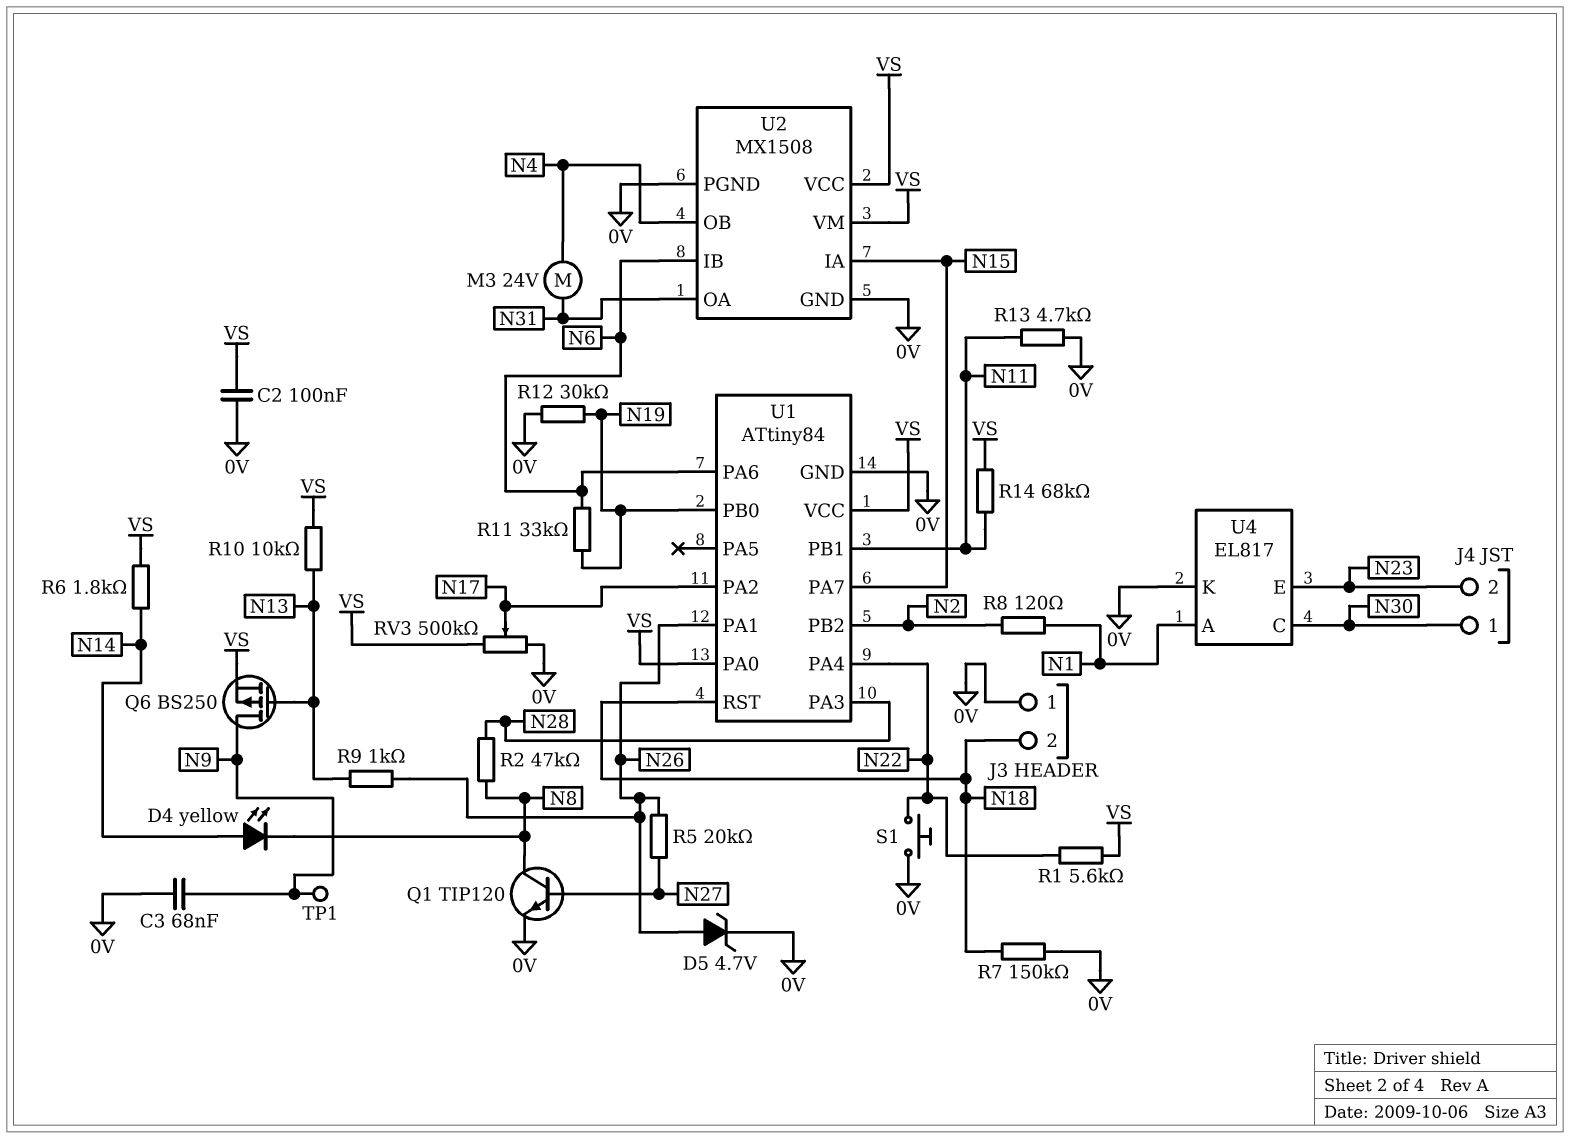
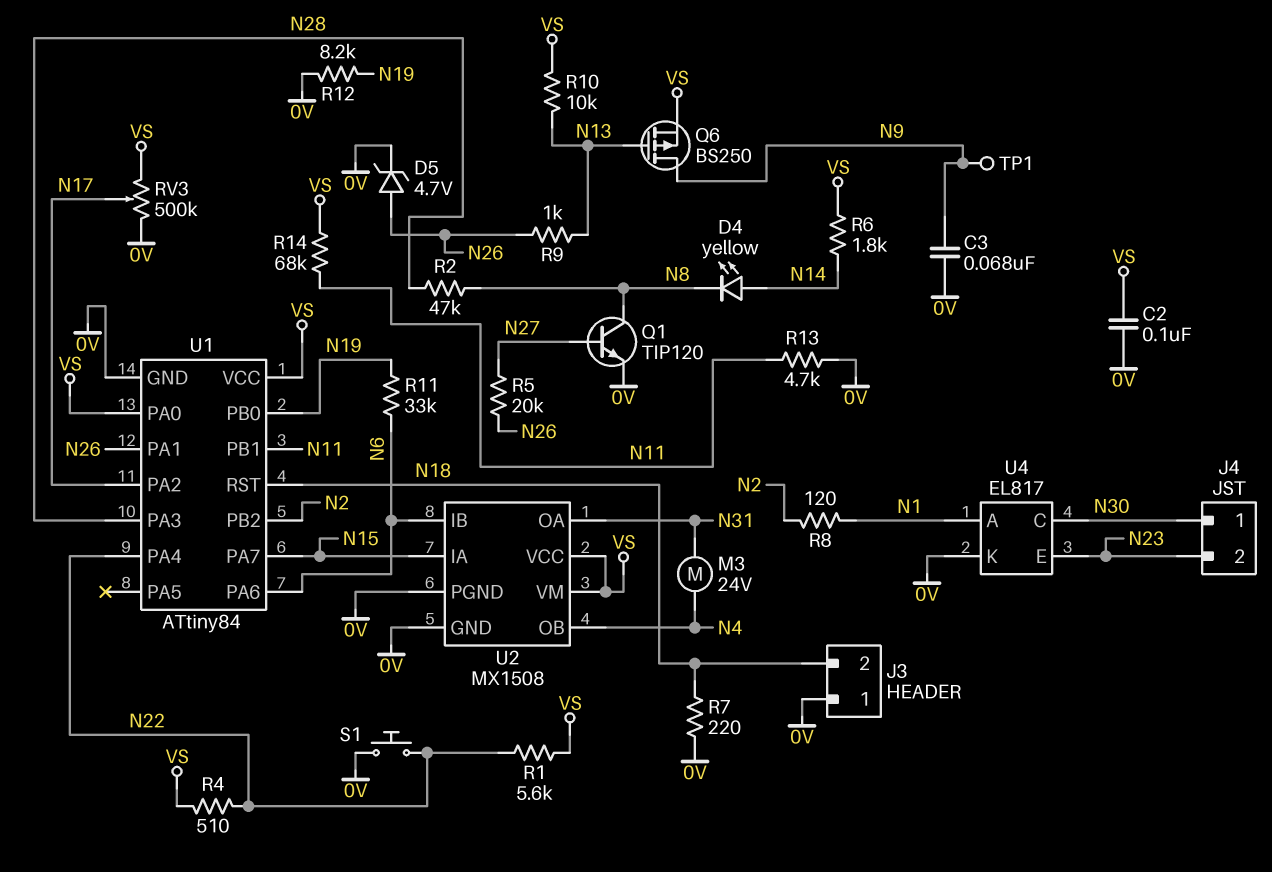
R4: none -> 510 (N22, VS)
R7: 150k (0V, N18) -> 220 (0V, N18)
R12: 30k (0V, N19) -> 8.2k (0V, N19)

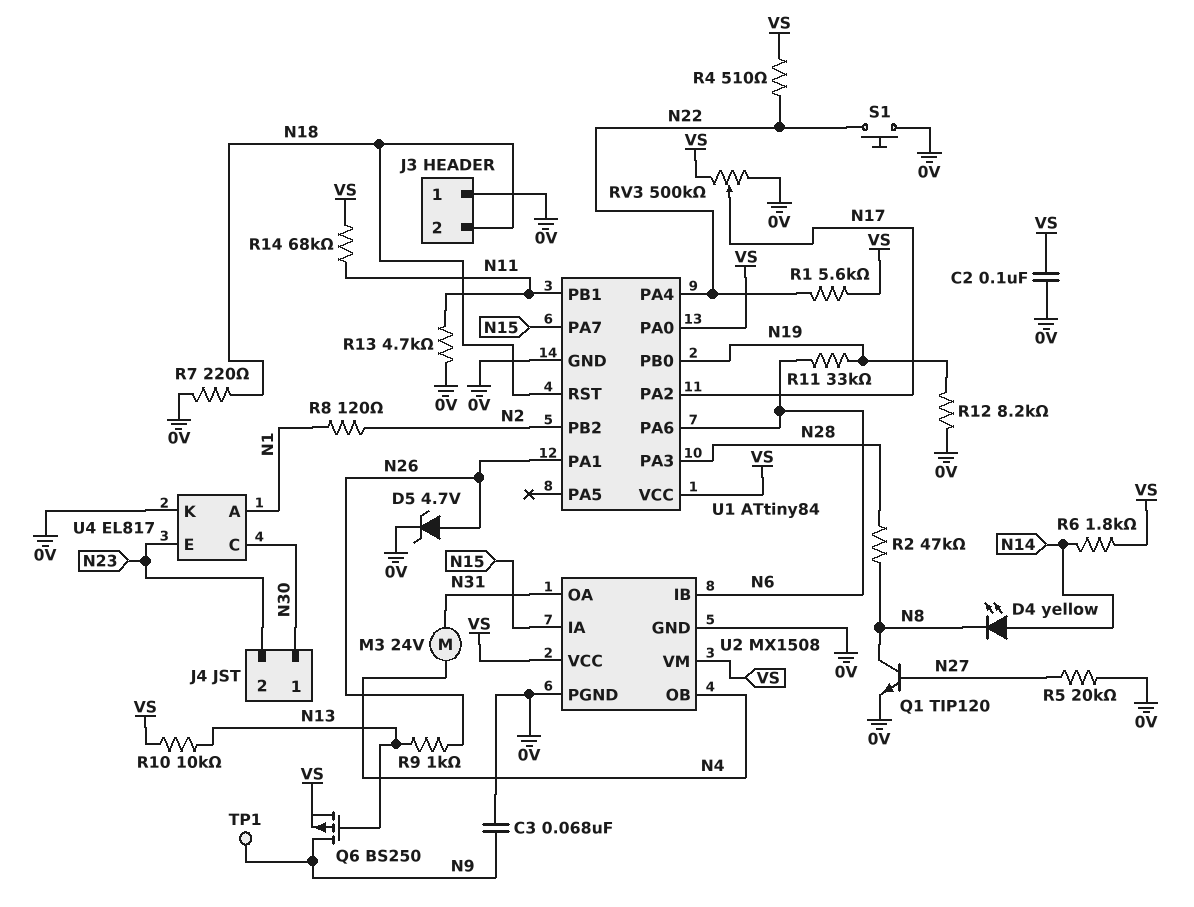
R5: 20k (N26, N27) -> 20k (0V, N27)

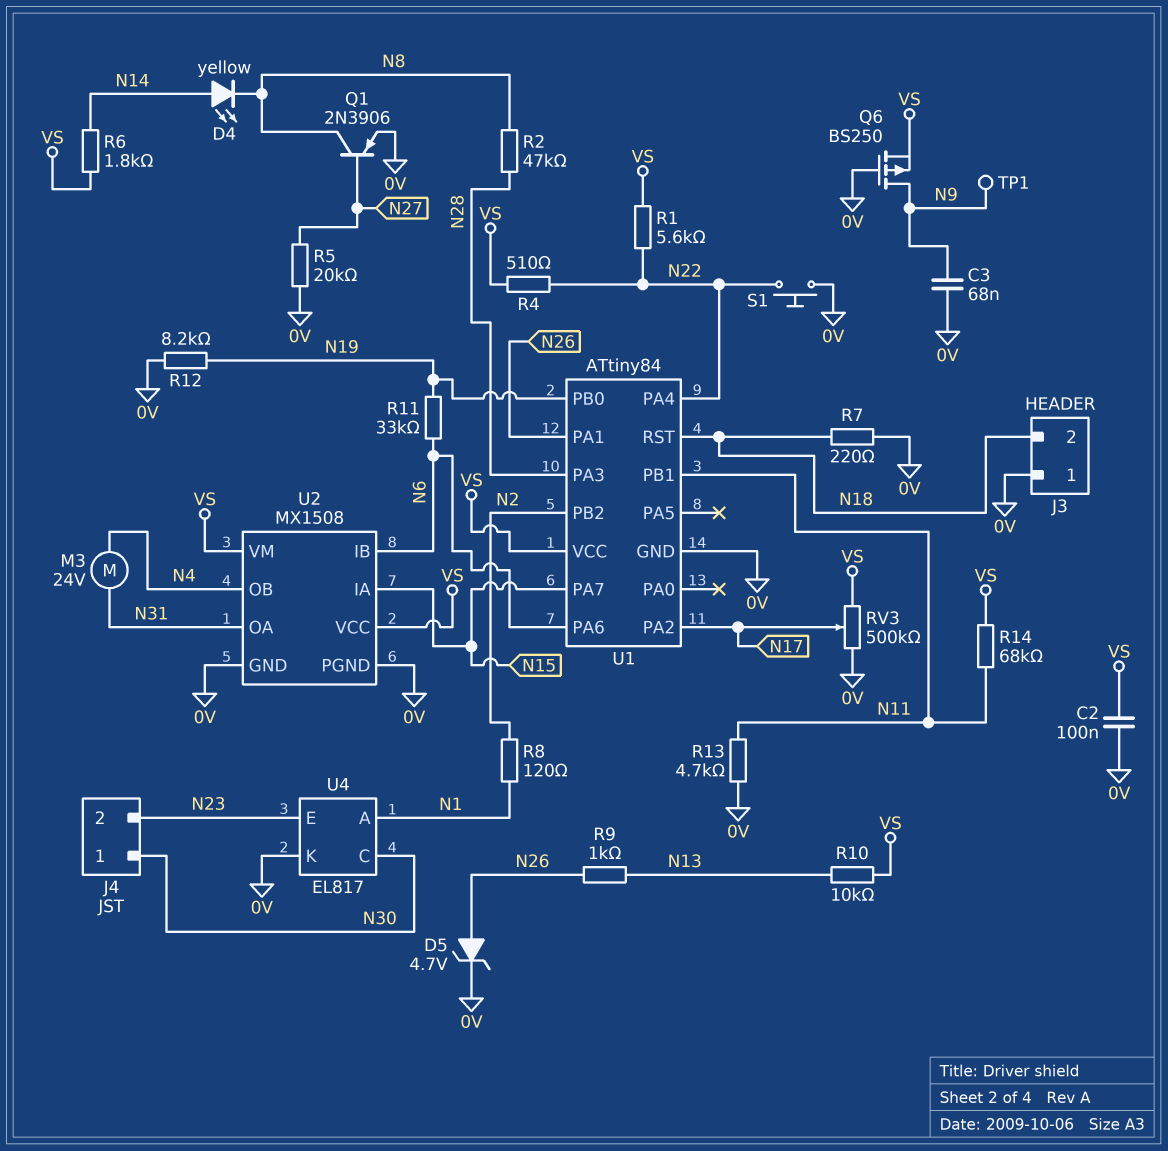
Q1: NPN TIP120 (B N27, C N8, E 0V) -> PNP 2N3906 (B N27, C N8, E 0V)
Q6: PMOS BS250 (G N13, D N9, S VS) -> PMOS BS250 (G 0V, D N9, S VS)
U1 pin PA0: VS -> none

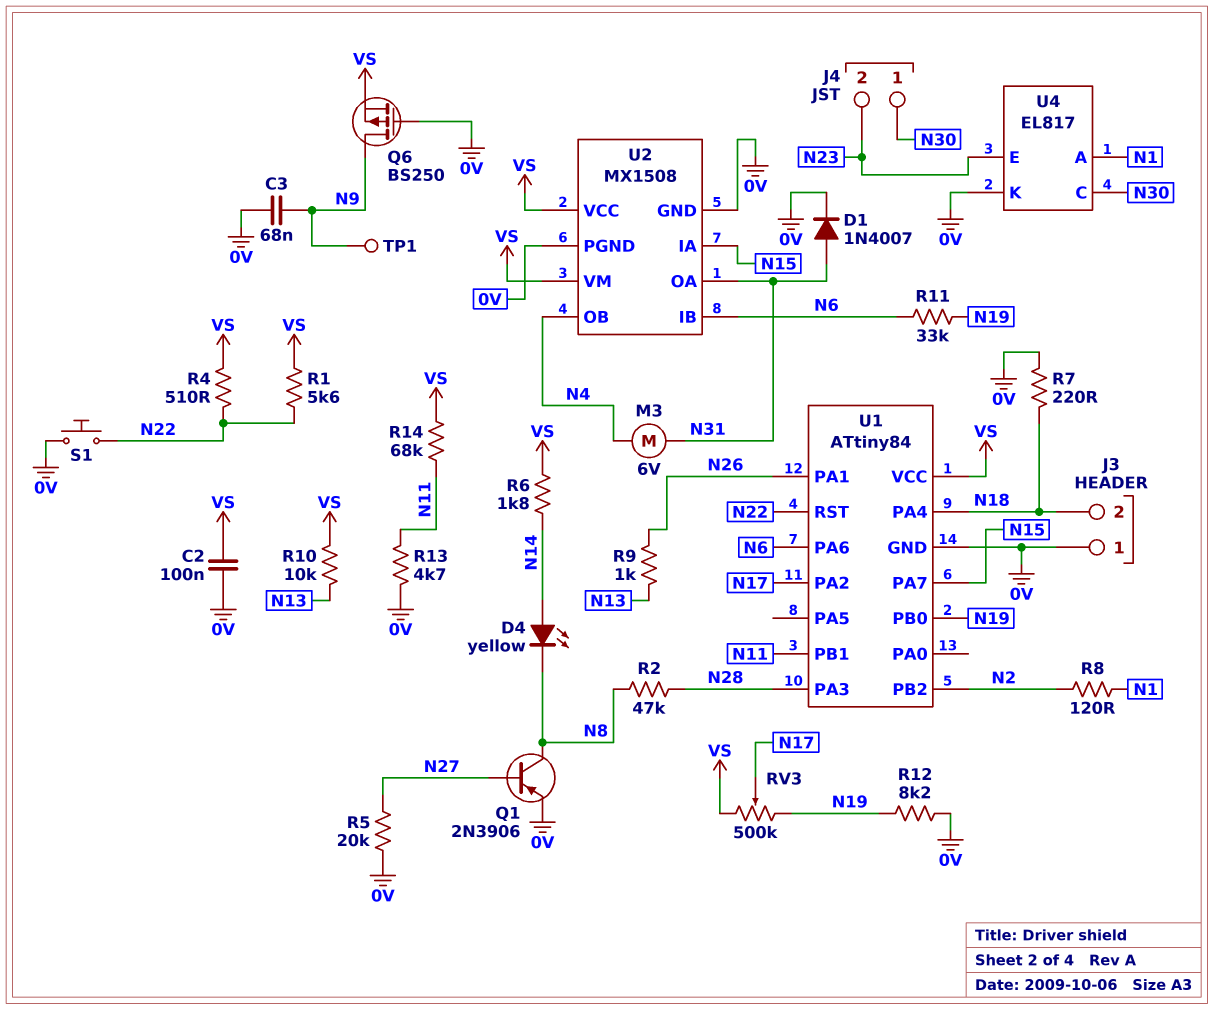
D1: none -> diode 1N4007 (A N31, K 0V)
D5: zener 4.7V (A N26, K 0V) -> none
M3: motor 24V (N4, N31) -> motor 6V (N4, N31)
RV3: 500k (0V, VS, wiper N17) -> 500k (N19, VS, wiper N17)
U1 pin PA4: N22 -> N18
U1 pin RST: N18 -> N22

